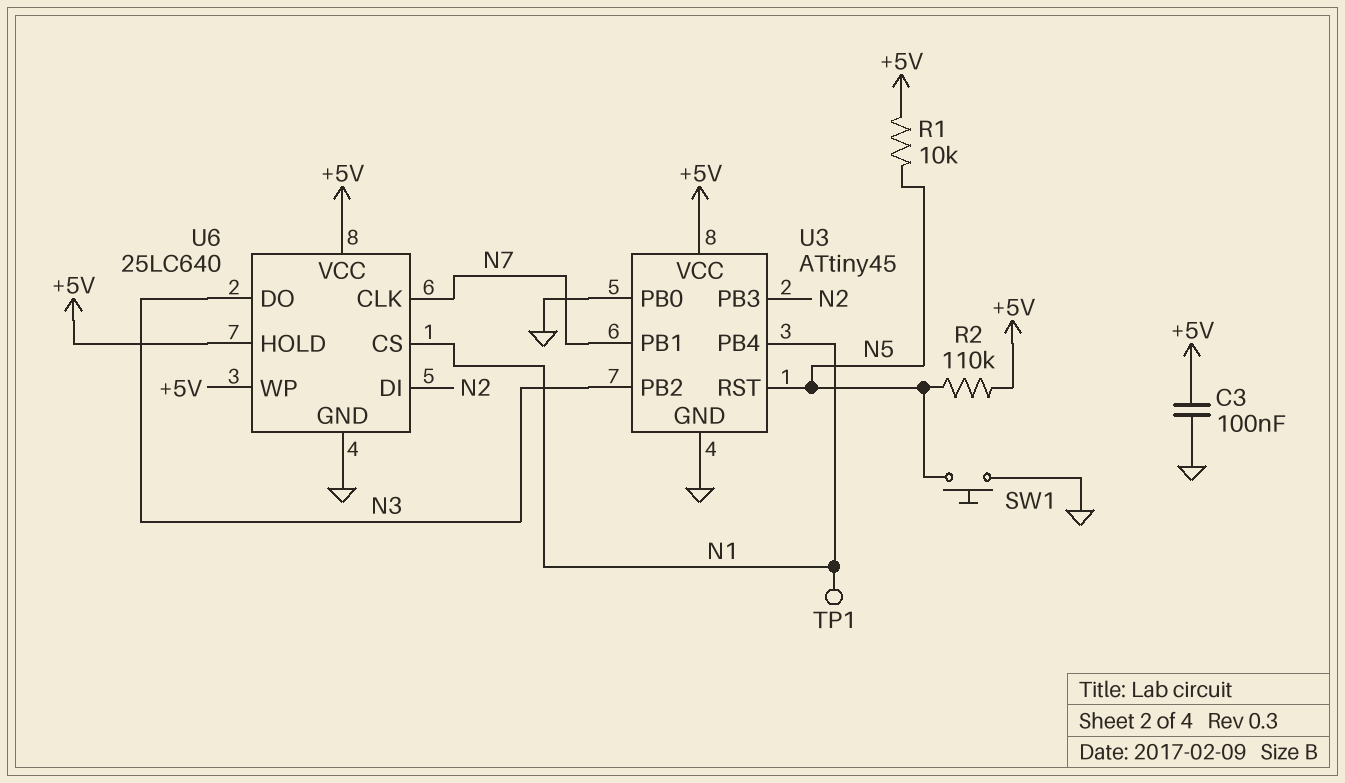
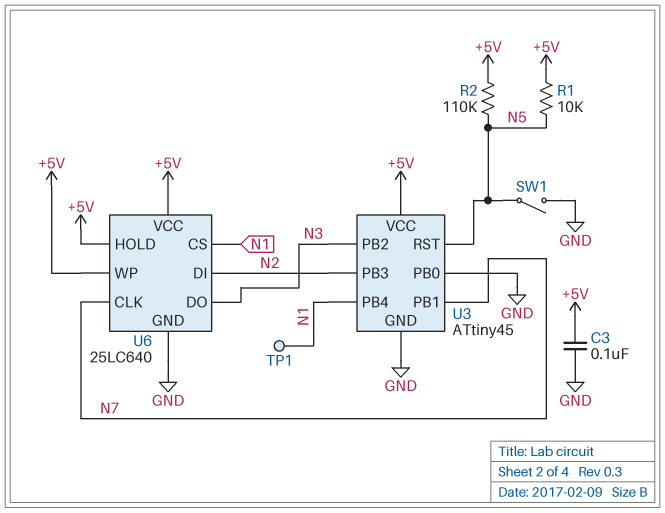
SW1: button (GND, N5) -> switch (GND, N5)

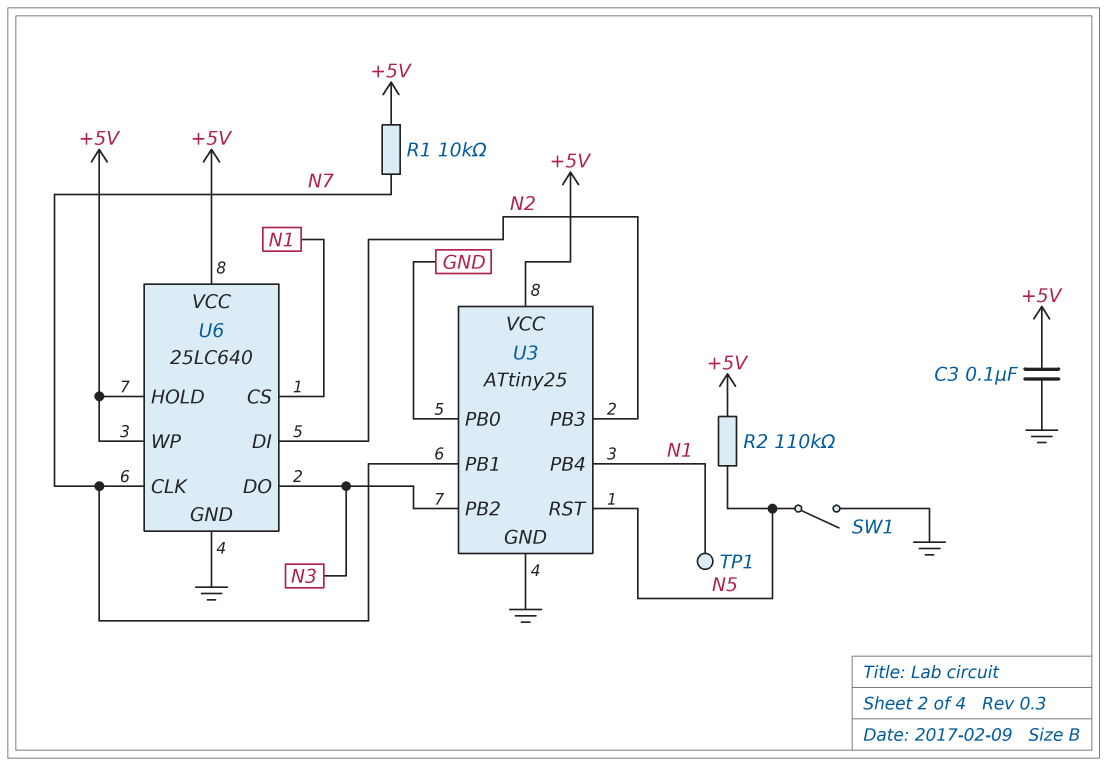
R1: 10k (+5V, N5) -> 10k (+5V, N7)
U3: ATtiny45 -> ATtiny25

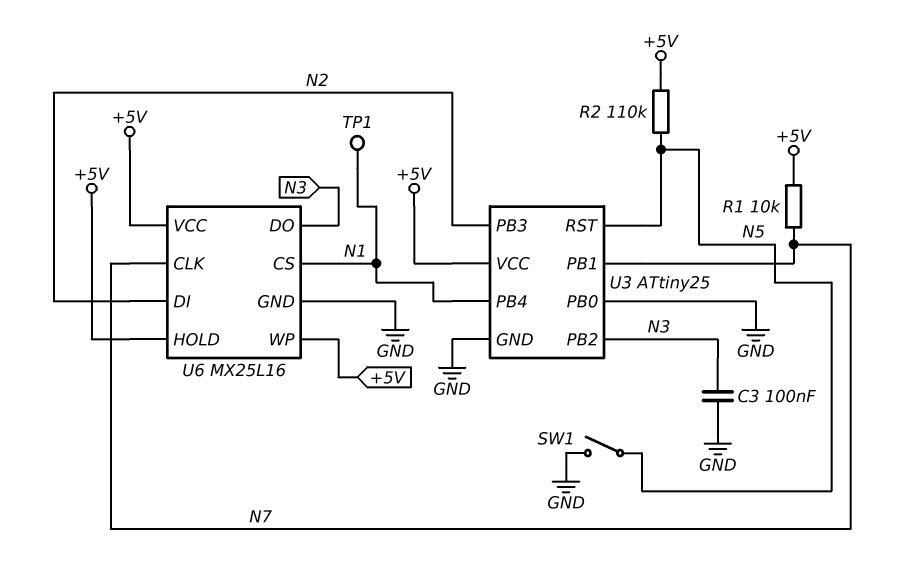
C3: 100nF (+5V, GND) -> 100nF (GND, N3)
U6: 25LC640 -> MX25L16

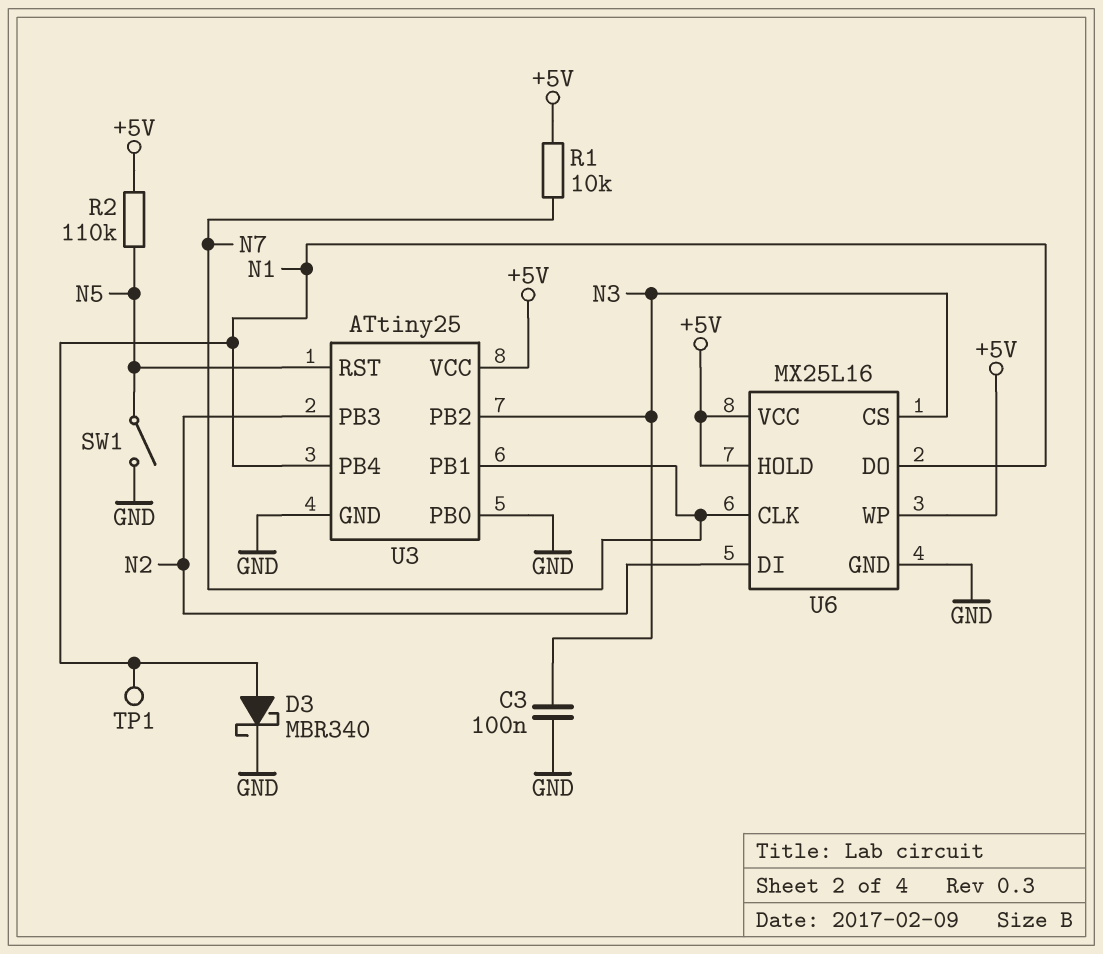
D3: none -> schottky MBR340 (A N1, K GND)
U6 pin CS: N1 -> N3
U6 pin DO: N3 -> N1

